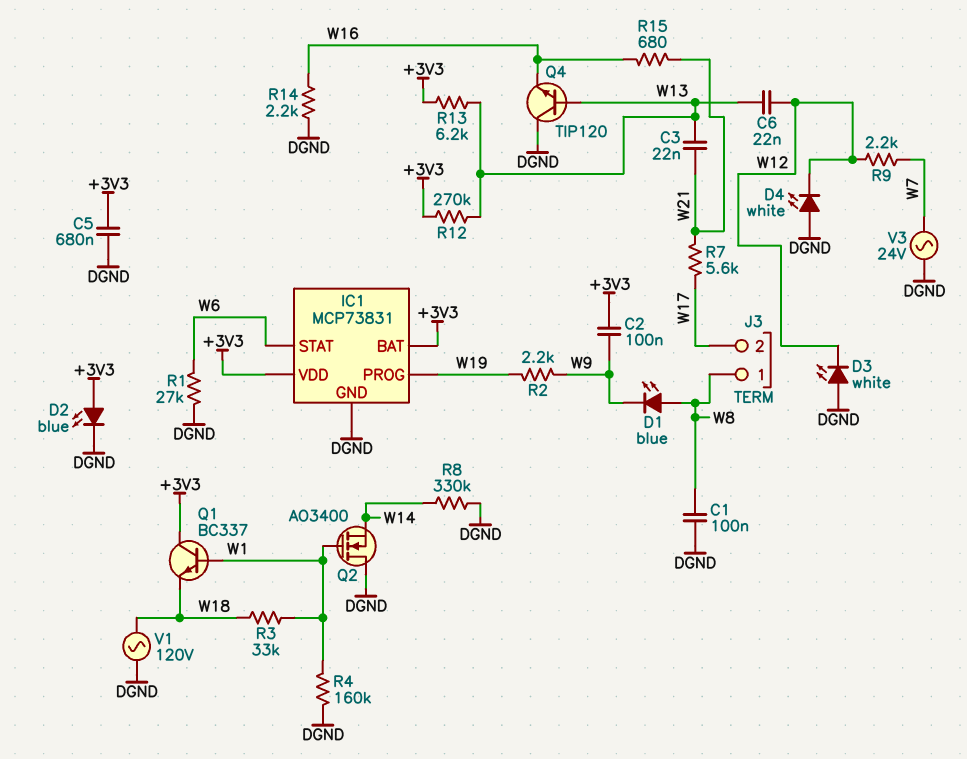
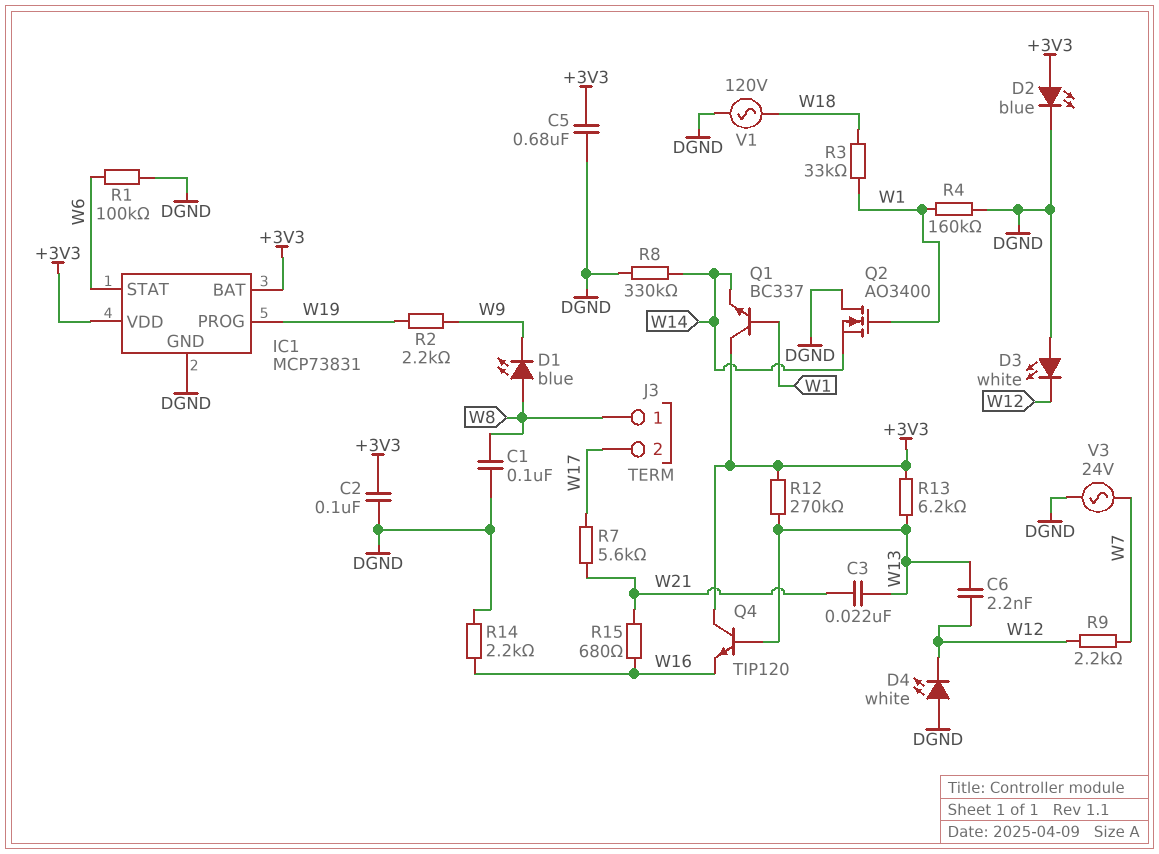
C2: 100nF (+3V3, W9) -> 100nF (+3V3, DGND)
C6: 22nF (W12, W13) -> 2.2nF (W12, W13)
Q1: NPN BC337 (B W1, C +3V3, E W18) -> NPN BC337 (B W1, C +3V3, E W14)
Q4: NPN TIP120 (B W13, C DGND, E W16) -> NPN TIP120 (B W13, C +3V3, E W16)
R1: 27k (DGND, W6) -> 100k (DGND, W6)

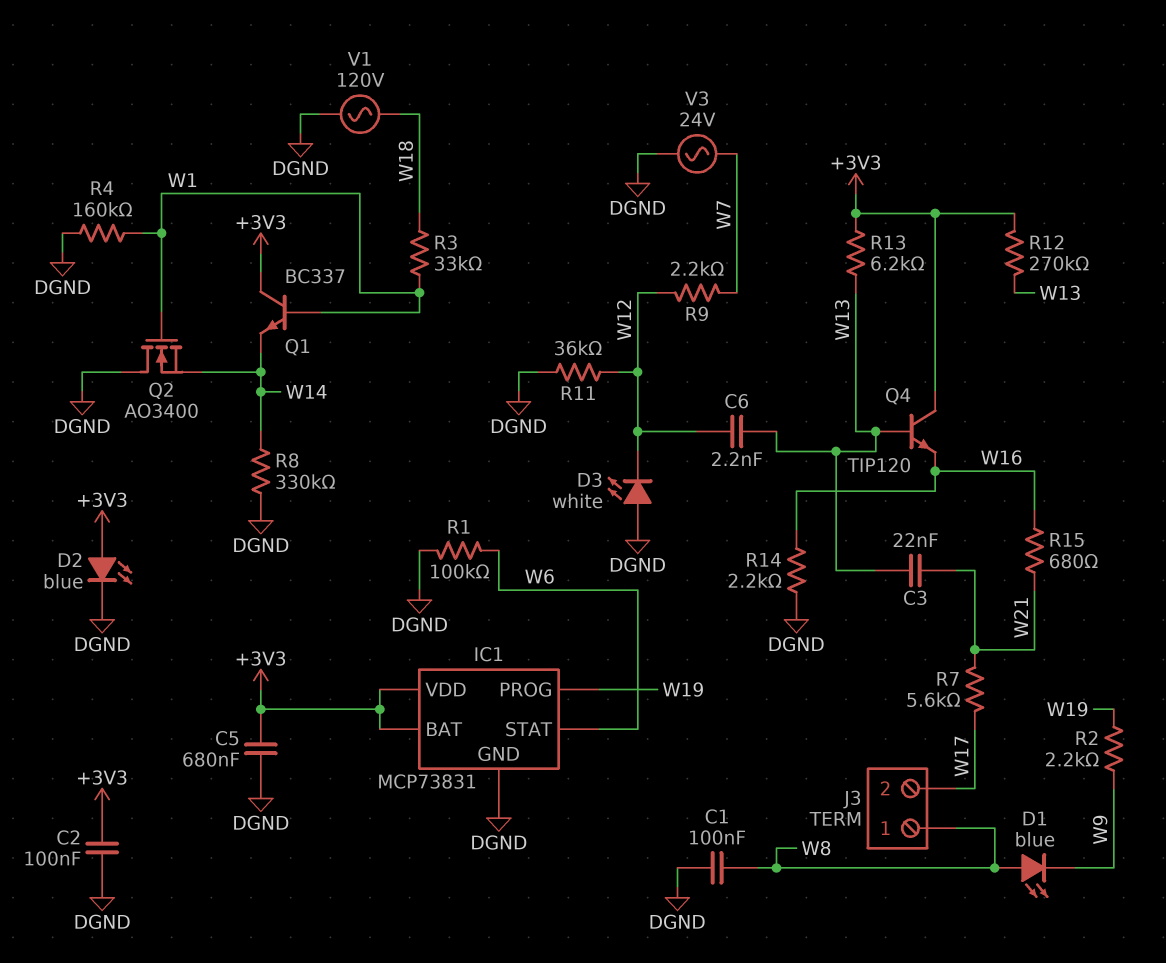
D4: LED white (A DGND, K W12) -> none
R11: none -> 36k (DGND, W12)

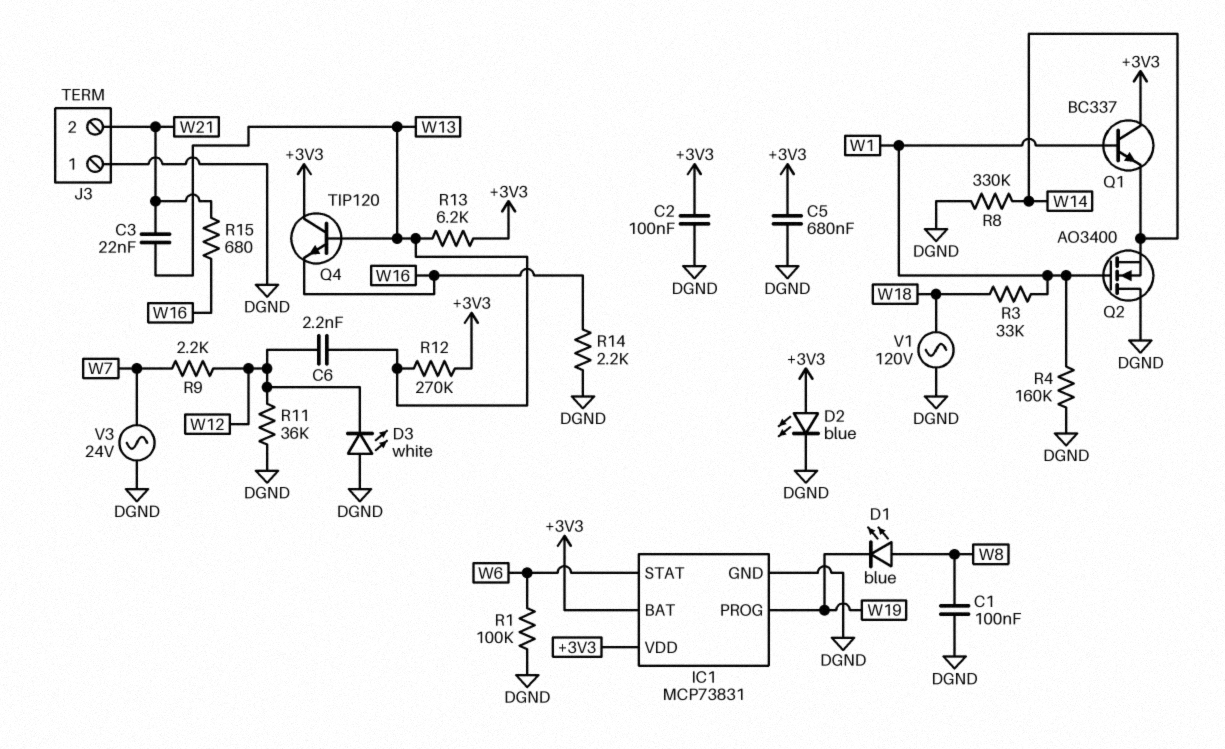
D1: LED blue (A W8, K W9) -> LED blue (A W8, K W19)
J3 pin 1: W8 -> DGND
J3 pin 2: W17 -> W21
R2: 2.2k (W9, W19) -> none
R7: 5.6k (W17, W21) -> none

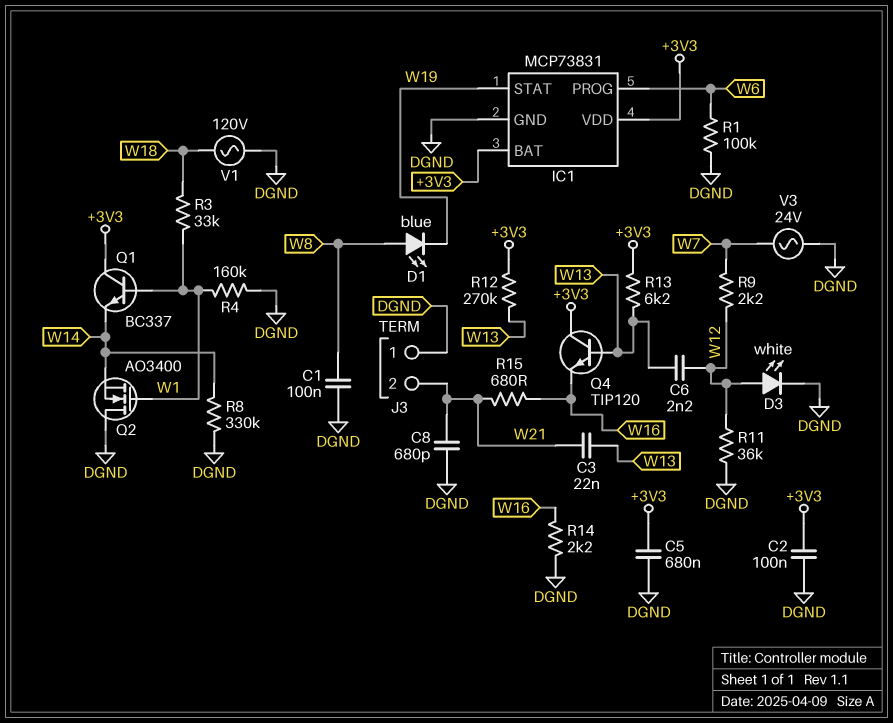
C8: none -> 680pF (DGND, W21)
D2: LED blue (A +3V3, K DGND) -> none
D3: LED white (A DGND, K W12) -> LED white (A W12, K DGND)
IC1 pin PROG: W19 -> W6
IC1 pin STAT: W6 -> W19

